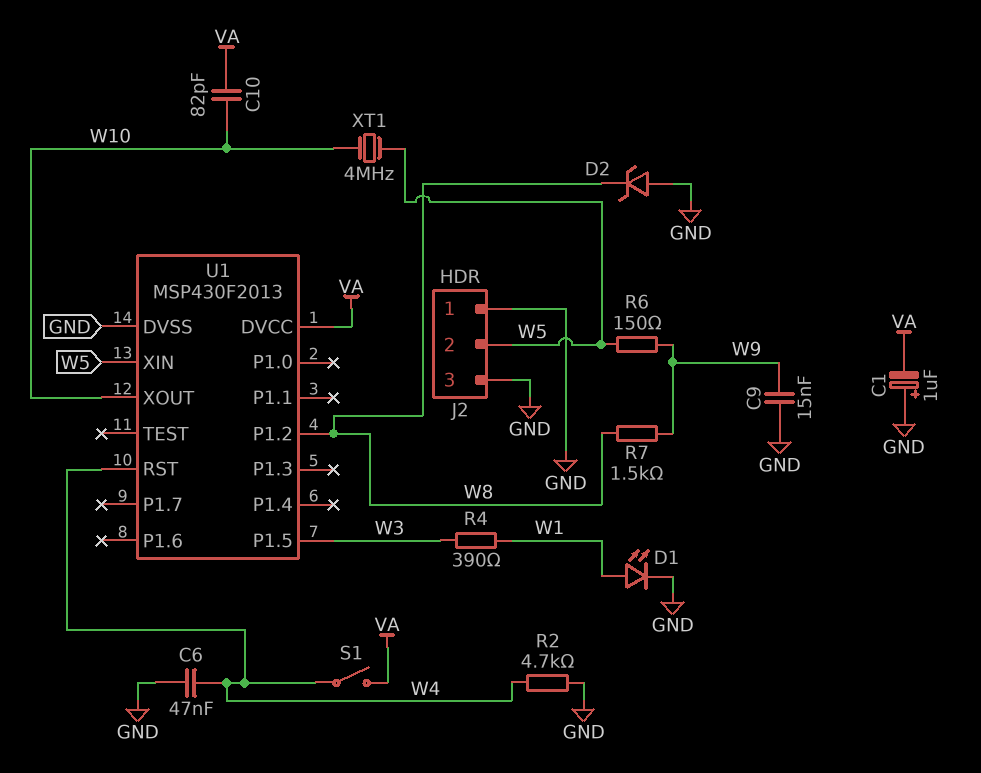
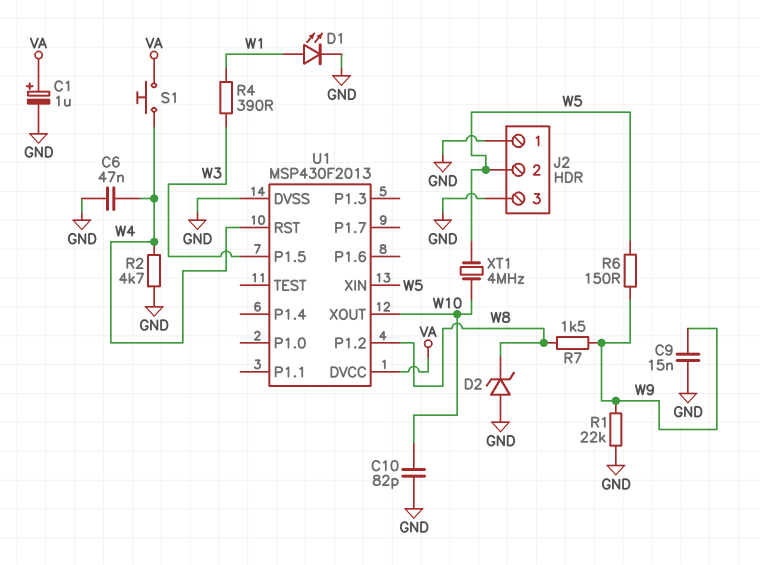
C1: 1uF (plus GND, minus VA) -> 1uF (plus VA, minus GND)
C10: 82pF (VA, W10) -> 82pF (GND, W10)
R1: none -> 22k (GND, W9)
S1: switch (VA, W4) -> button (VA, W4)

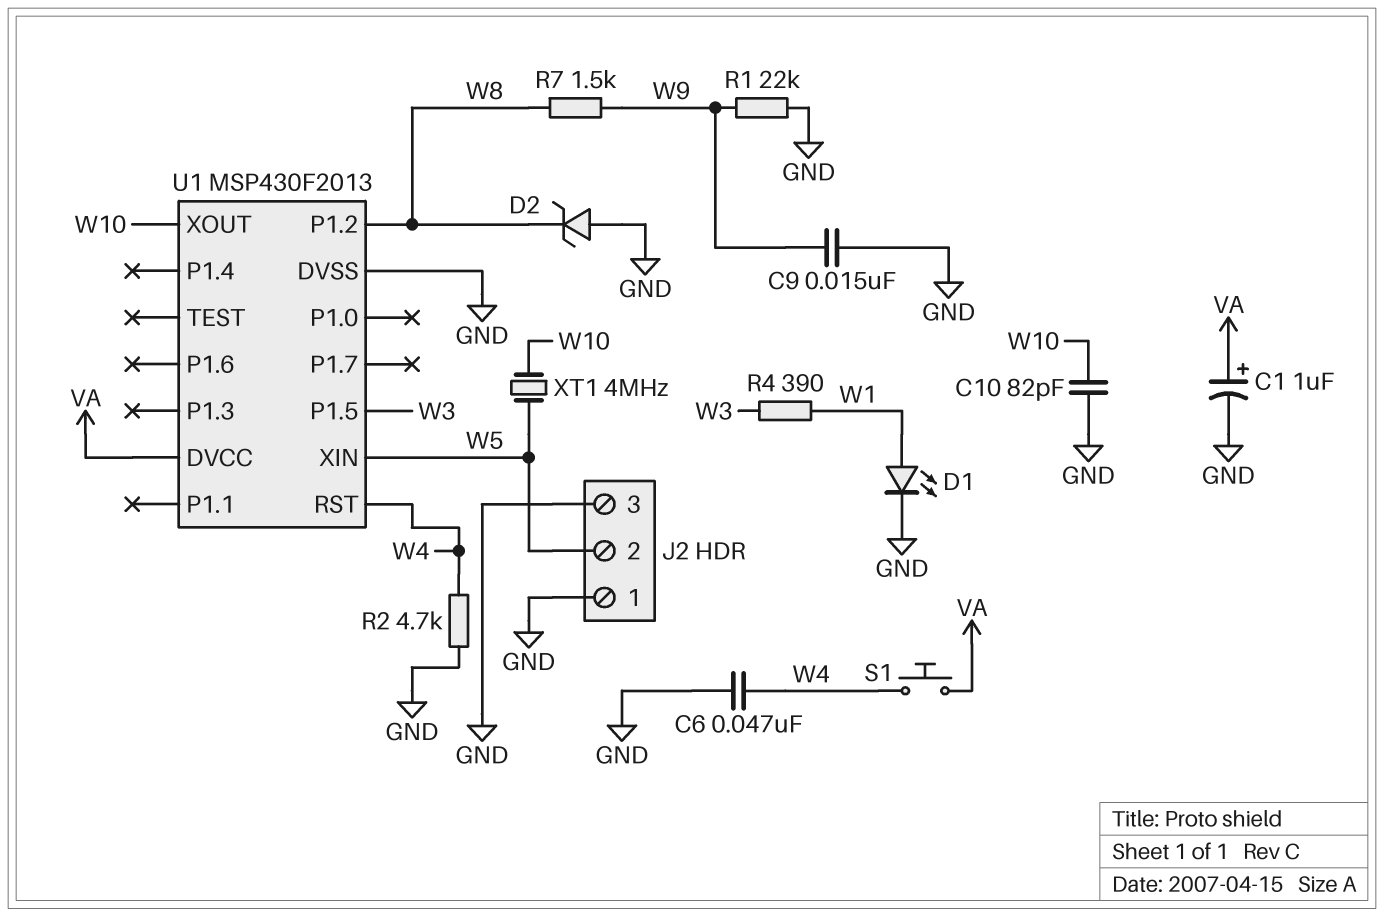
R6: 150 (W5, W9) -> none

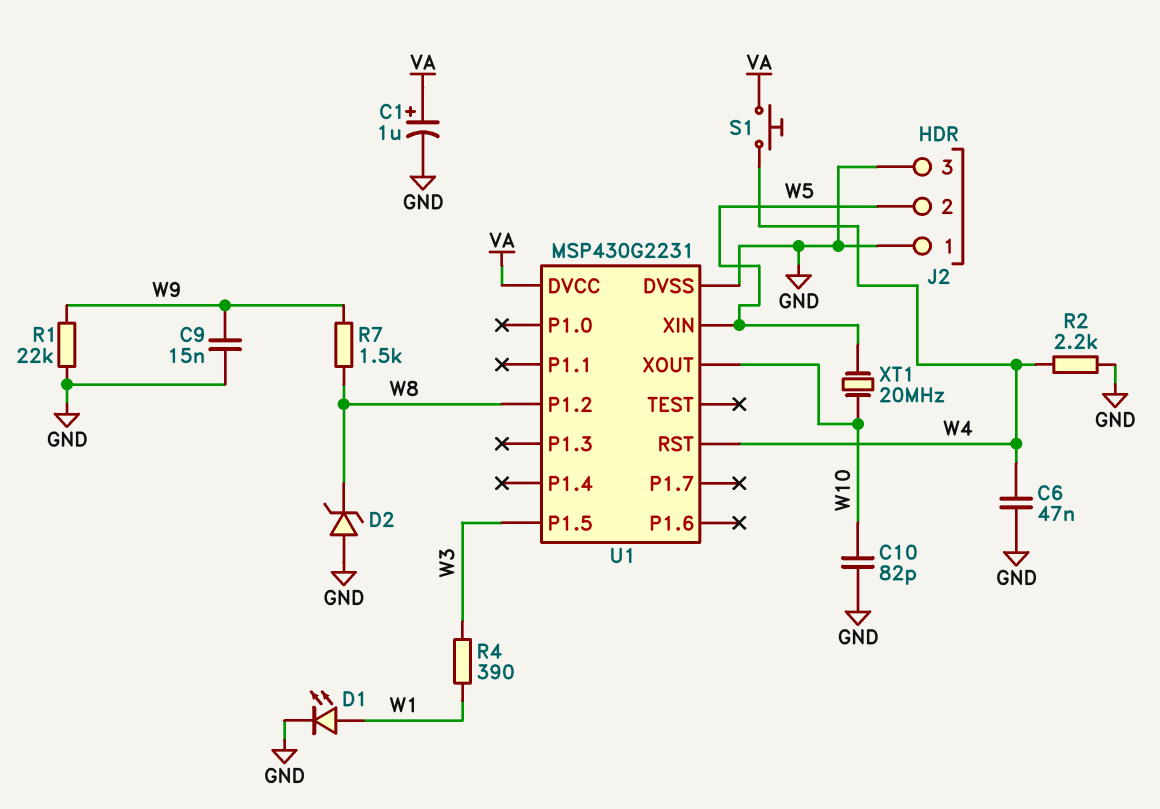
R2: 4.7k (GND, W4) -> 2.2k (GND, W4)
U1: MSP430F2013 -> MSP430G2231
XT1: 4MHz (W5, W10) -> 20MHz (W5, W10)

